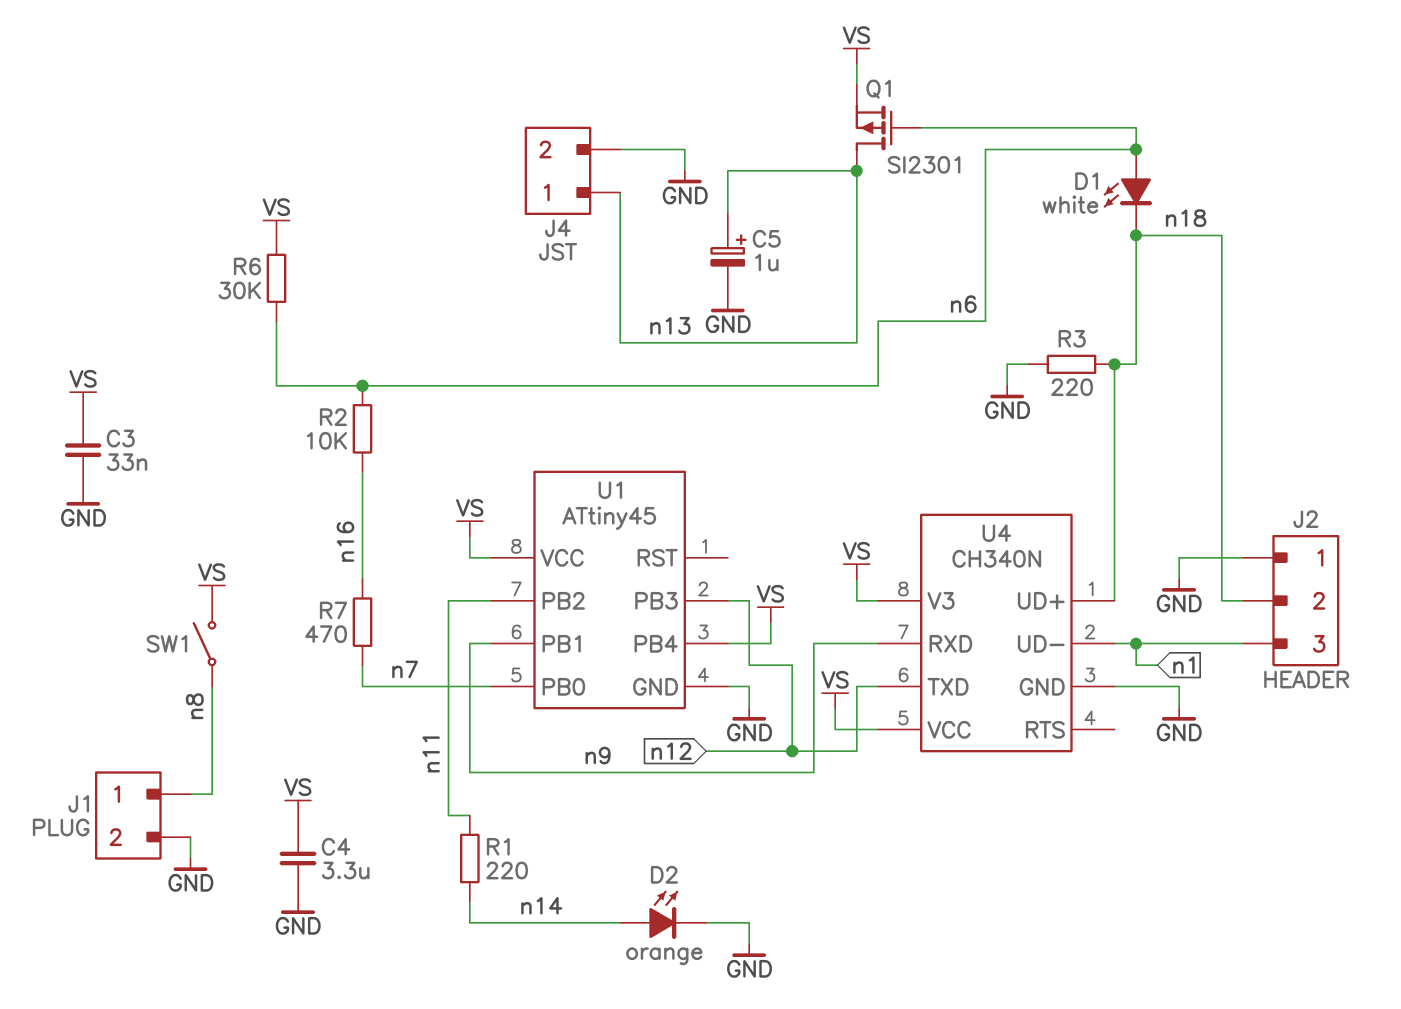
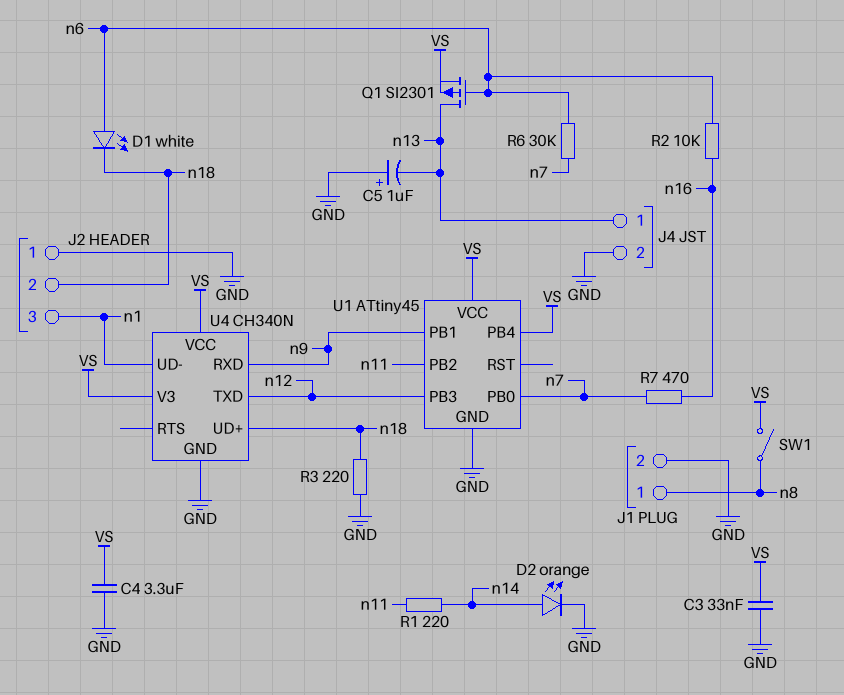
C5: 1uF (plus n13, minus GND) -> 1uF (plus GND, minus n13)
R6: 30k (VS, n6) -> 30k (n6, n7)

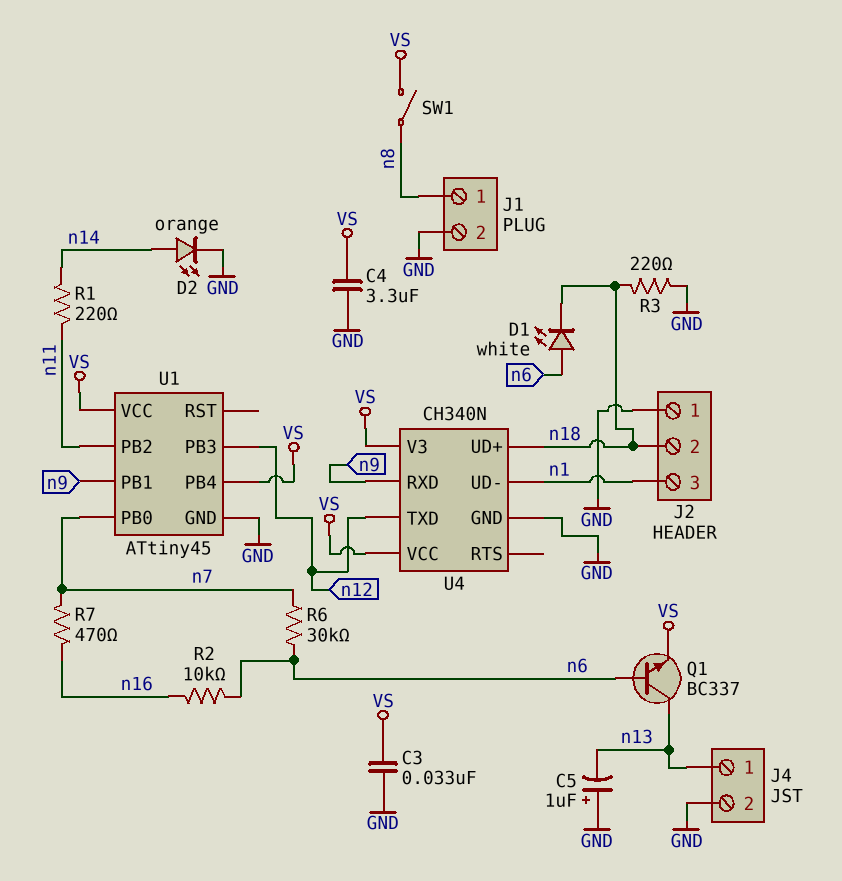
Q1: PMOS SI2301 (G n6, D n13, S VS) -> NPN BC337 (B n6, C n13, E VS)

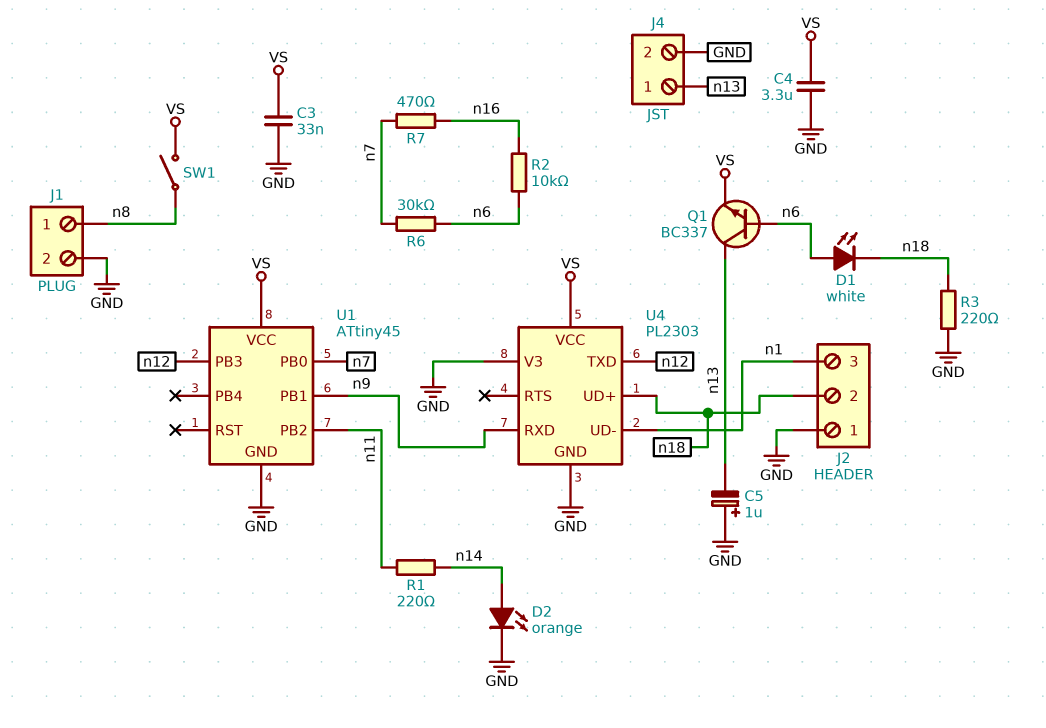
U1 pin PB4: VS -> none
U4: CH340N -> PL2303
U4 pin V3: VS -> GND

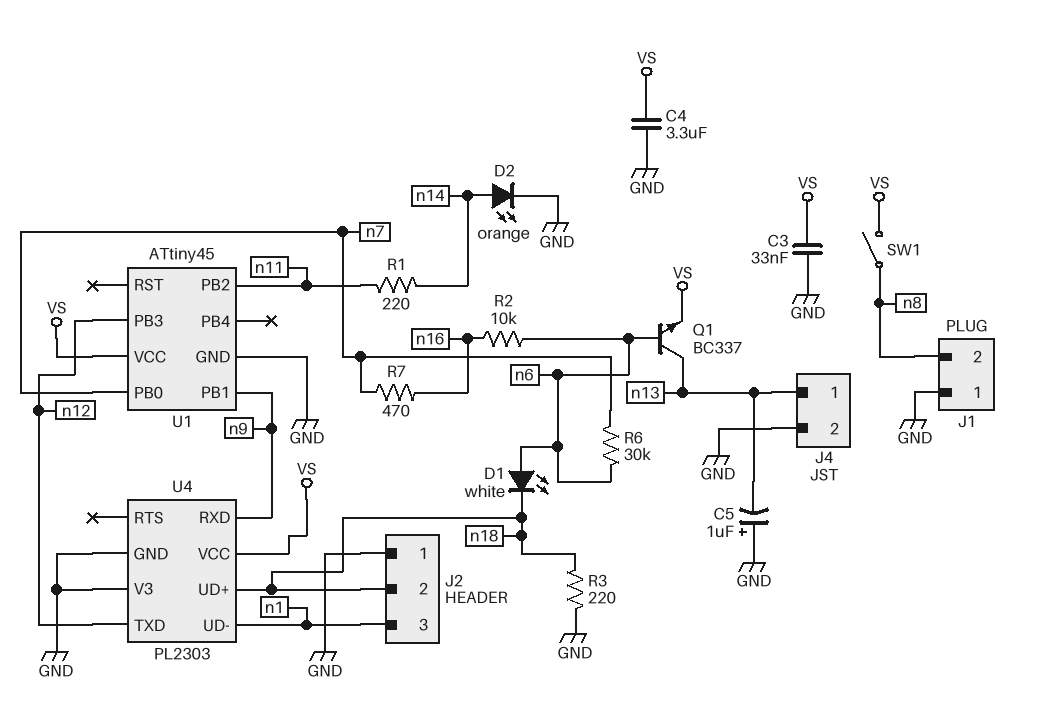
J1 pin 1: n8 -> GND
J1 pin 2: GND -> n8

